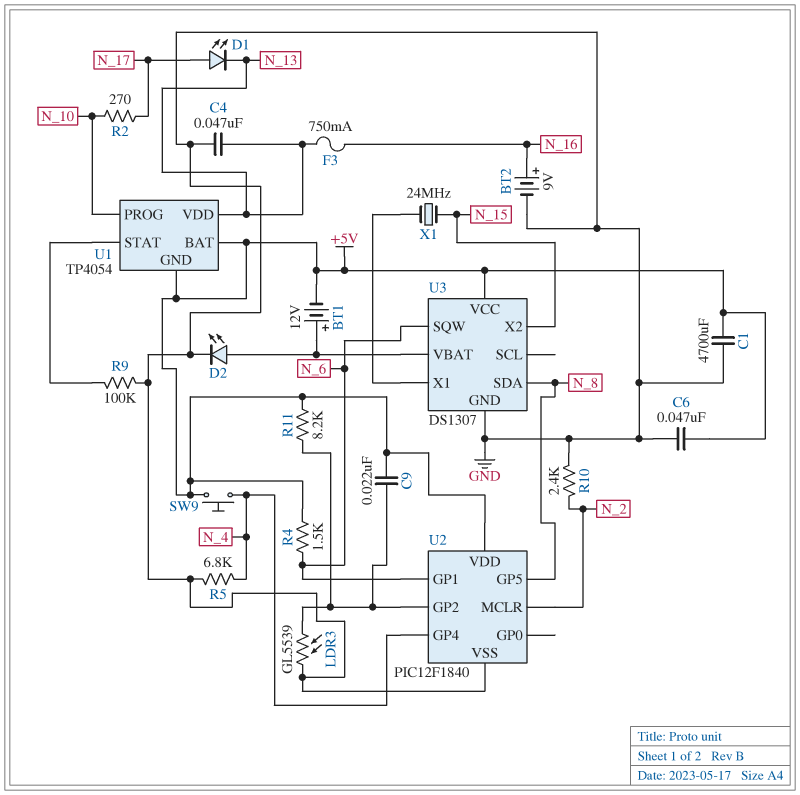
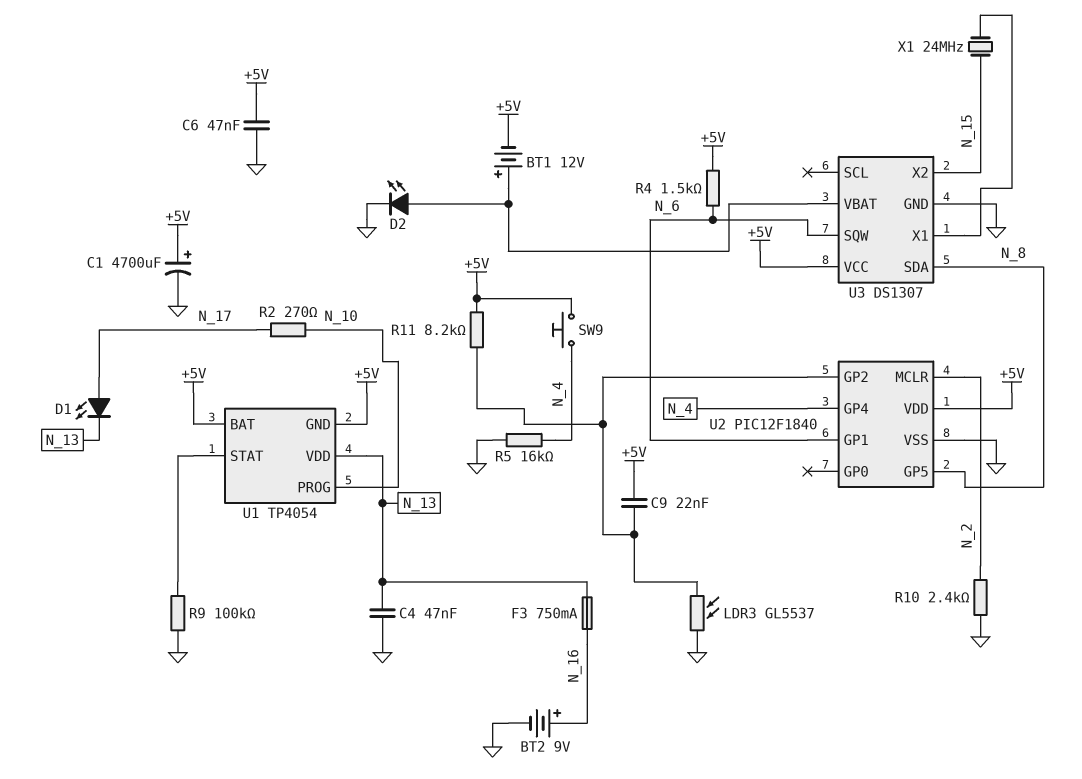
C1: 4700uF (+5V, GND) -> 4700uF (plus +5V, minus GND)
LDR3: GL5539 (GND, U2/GP2) -> GL5537 (GND, U2/GP2)
R5: 6.8k (GND, N_4) -> 16k (GND, N_4)

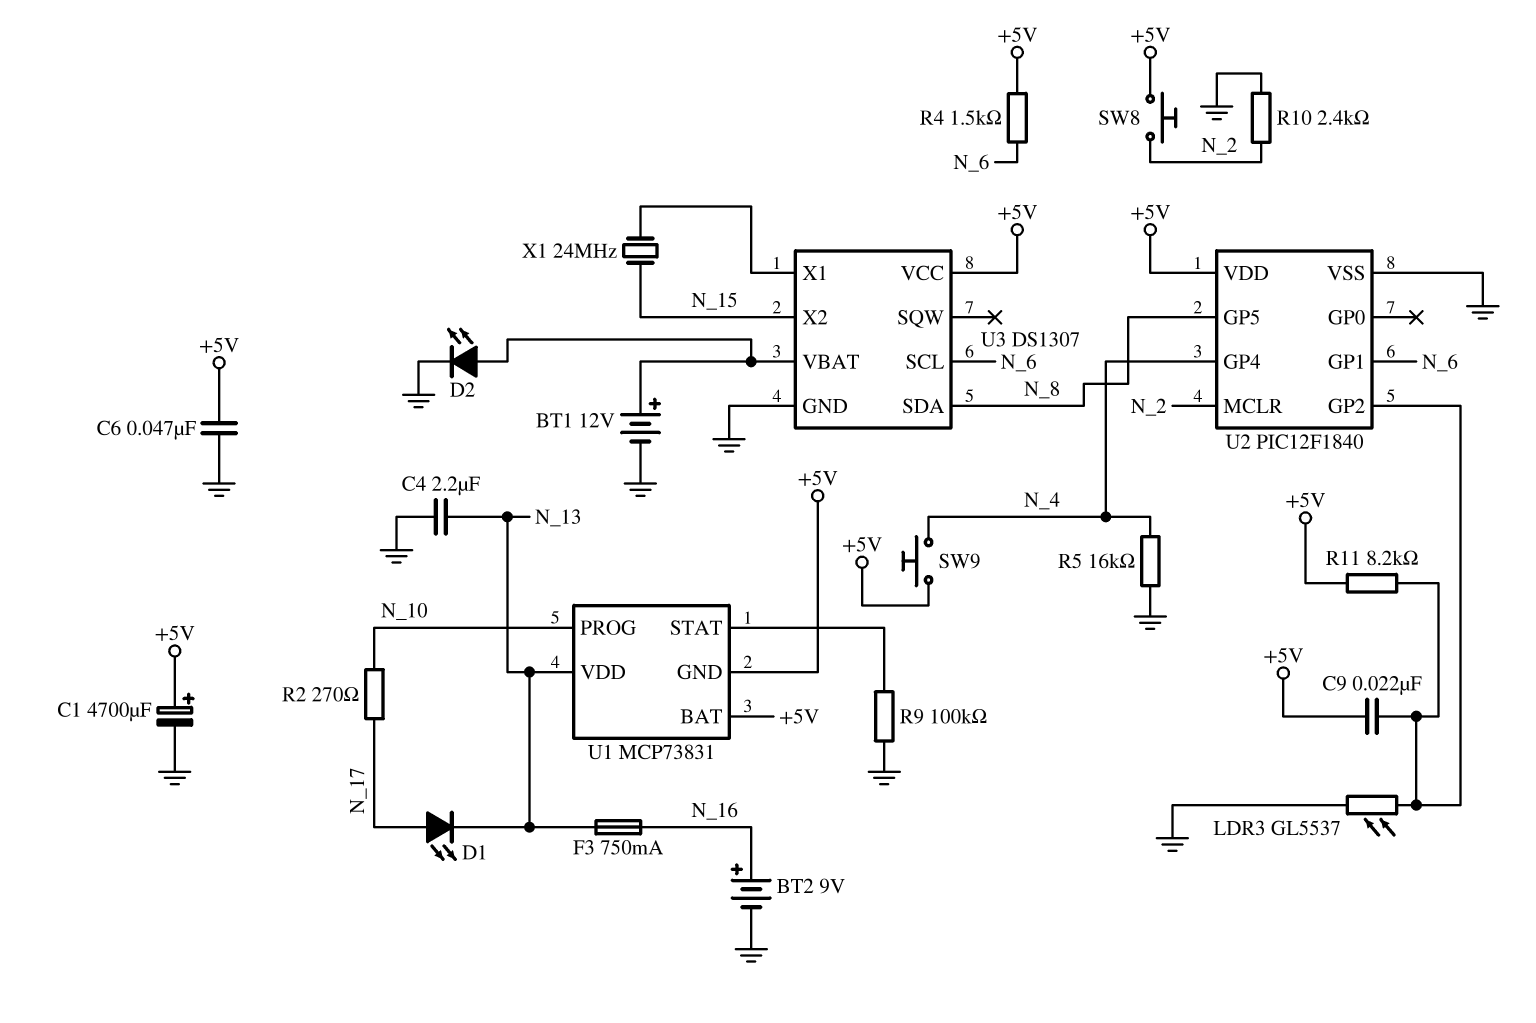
BT1: 12V (plus U3/VBAT, minus +5V) -> 12V (plus U3/VBAT, minus GND)
C4: 47nF (GND, N_13) -> 2.2uF (GND, N_13)
SW8: none -> button (+5V, N_2)
U1: TP4054 -> MCP73831
U3 pin SCL: none -> N_6
U3 pin SQW: N_6 -> none

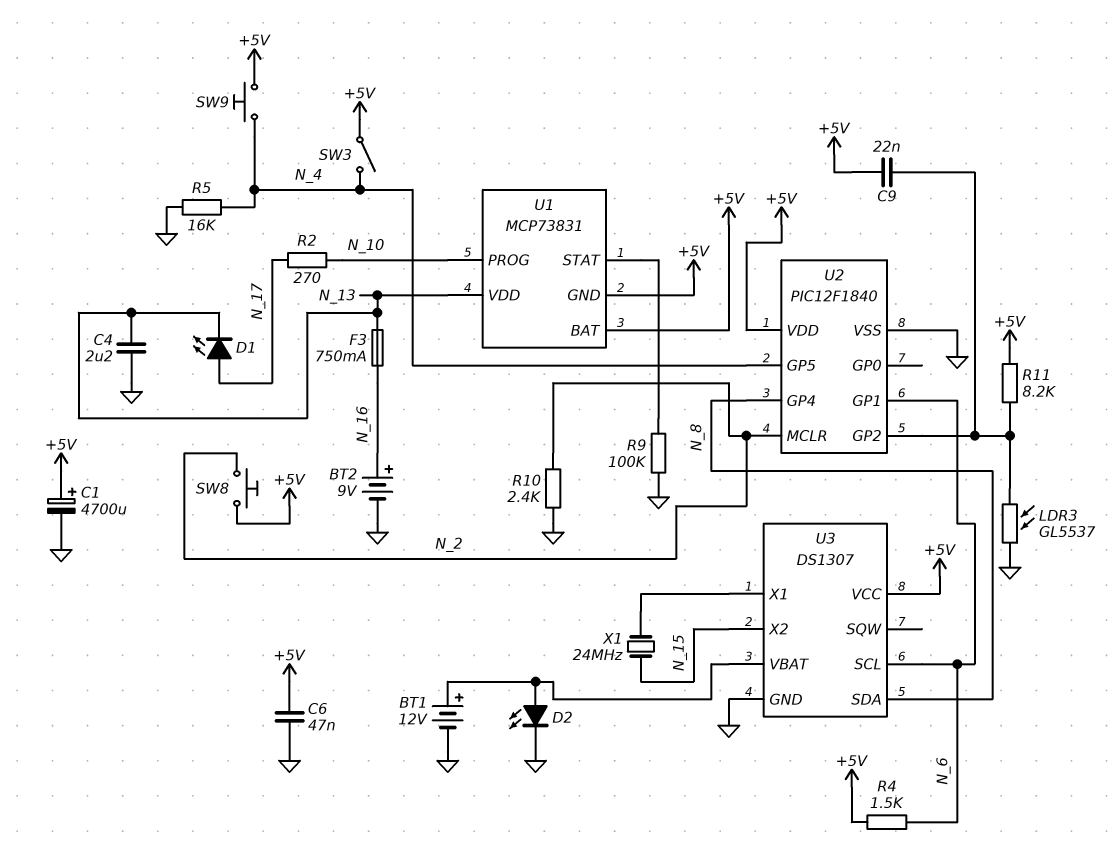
SW3: none -> switch (+5V, N_4)
U2 pin GP4: N_4 -> N_8
U2 pin GP5: N_8 -> N_4

